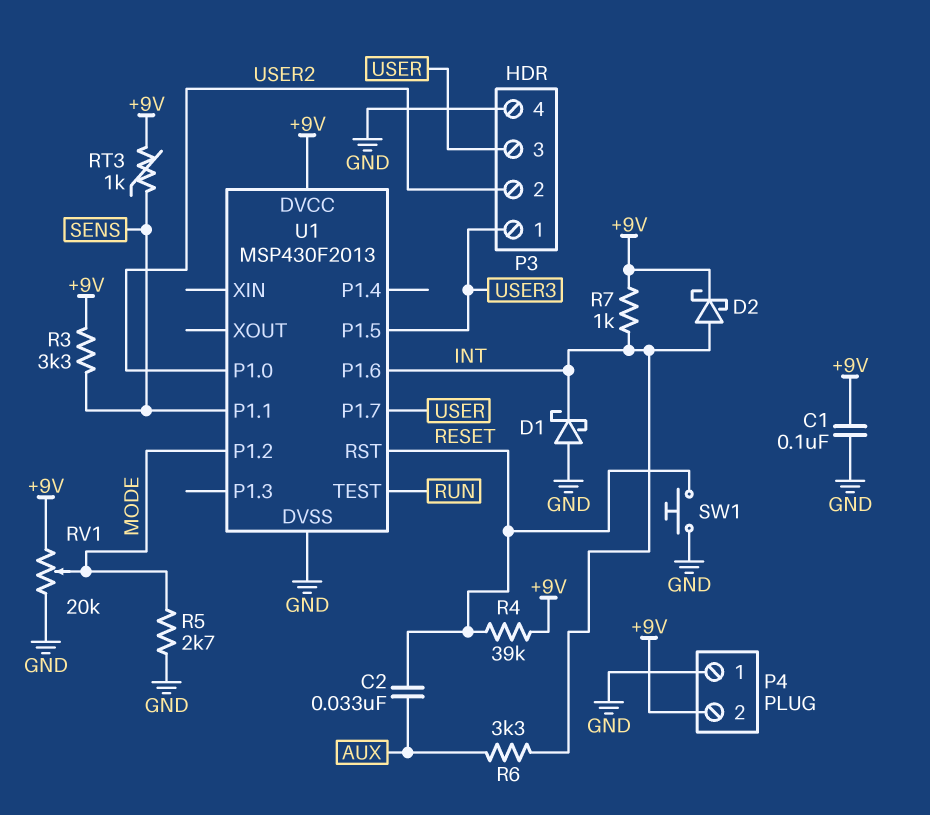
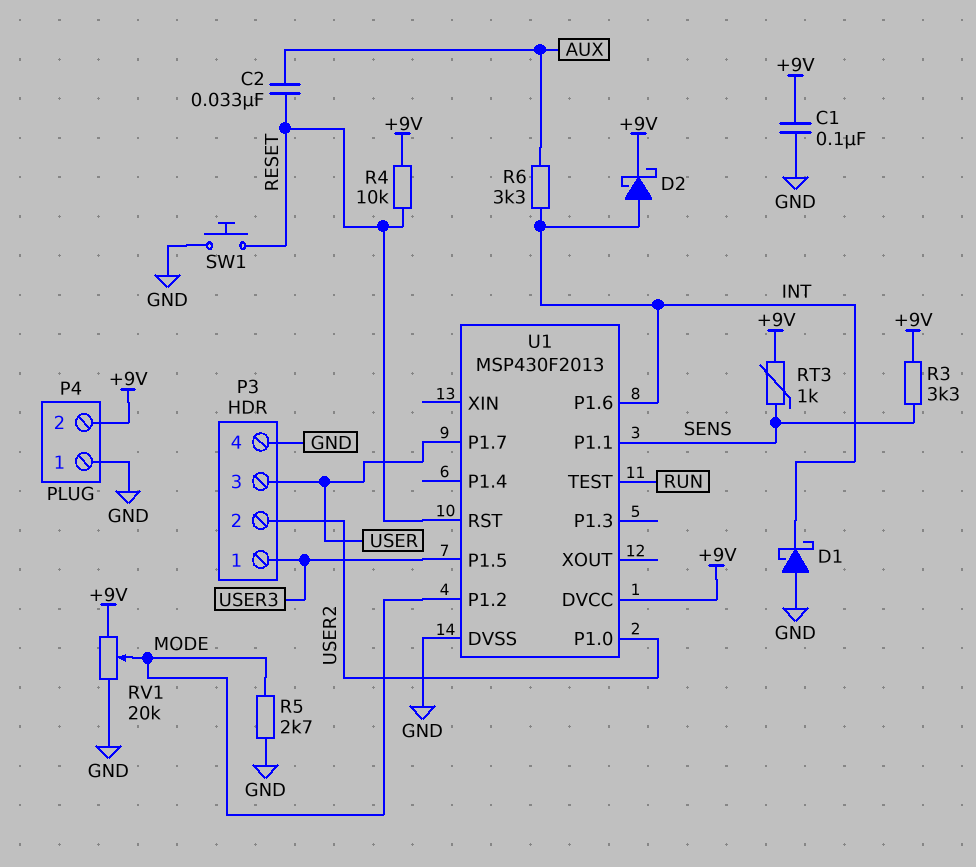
R4: 39k (+9V, RESET) -> 10k (+9V, RESET)
R7: 1k (+9V, INT) -> none

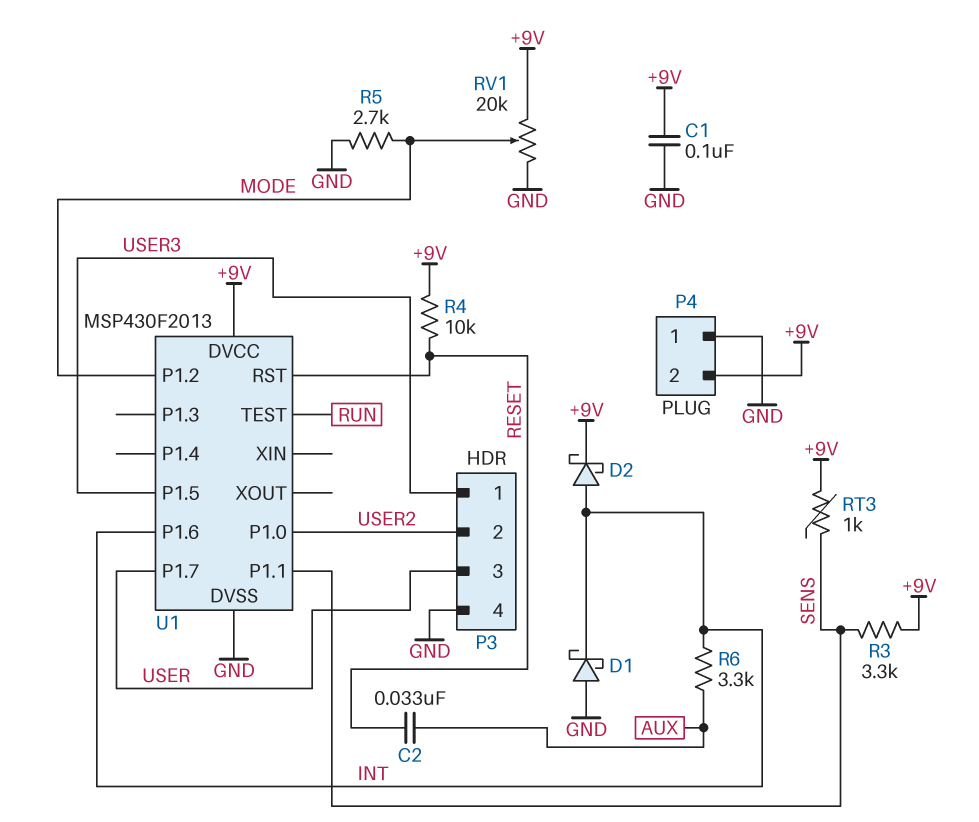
SW1: button (GND, RESET) -> none

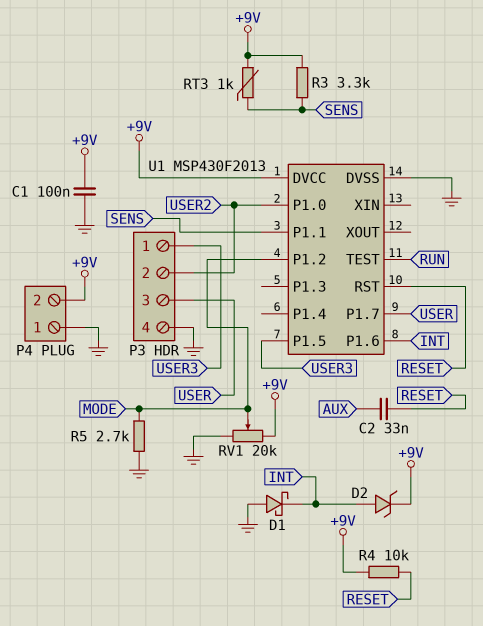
D2: schottky (A INT, K +9V) -> zener (A INT, K +9V)
R6: 3.3k (AUX, INT) -> none

